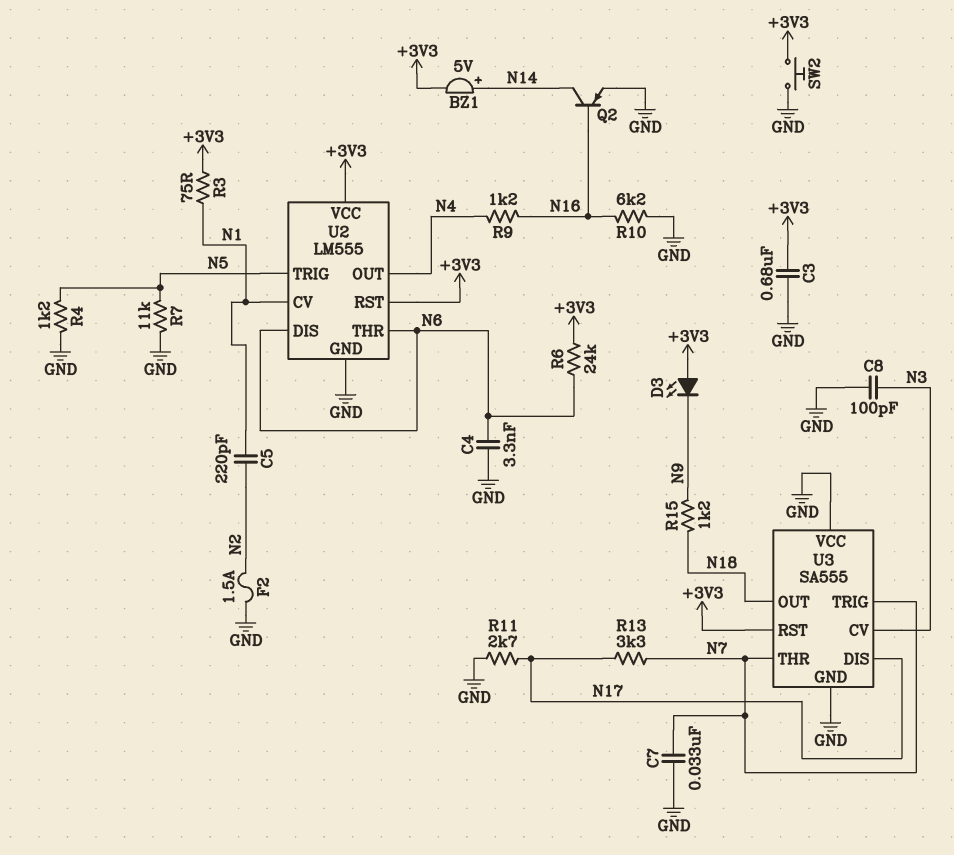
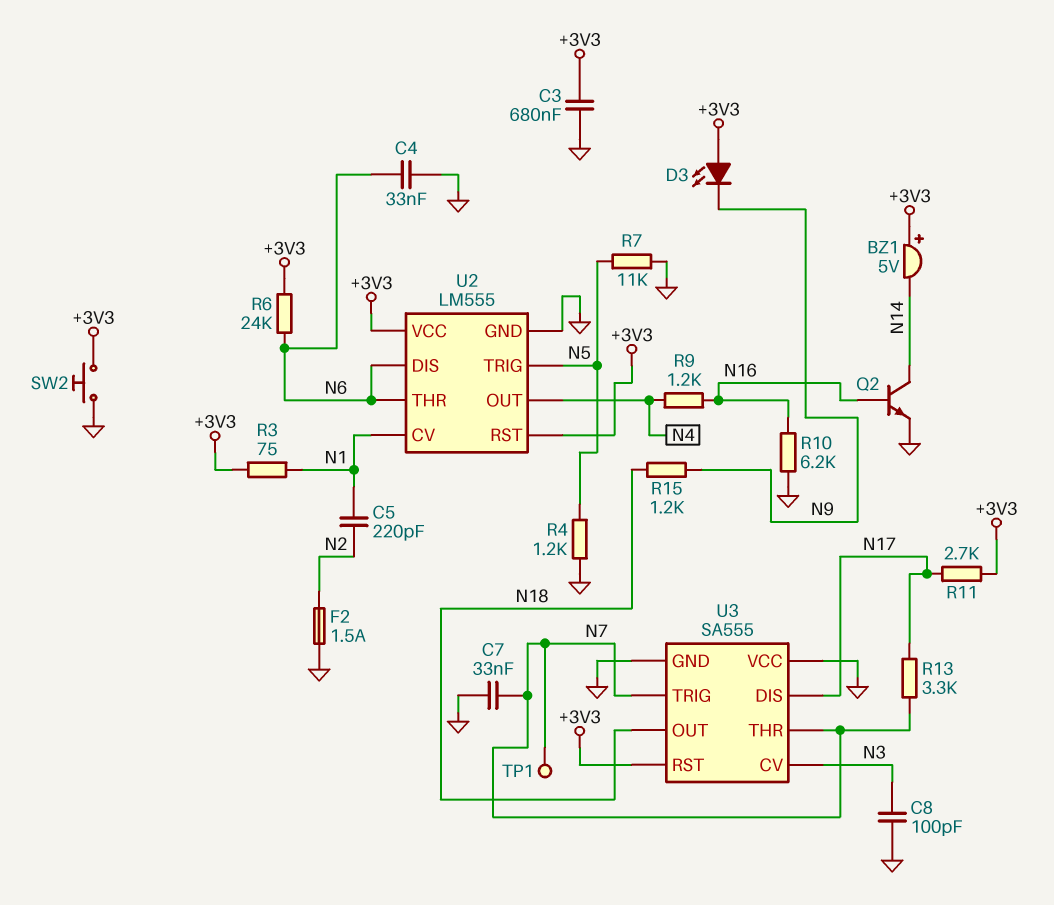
BZ1: buzzer 5V (plus N14, minus +3V3) -> buzzer 5V (plus +3V3, minus N14)
C4: 3.3nF (GND, N6) -> 33nF (GND, N6)
Q2: PNP (B N16, C N14, E GND) -> NPN (B N16, C N14, E GND)
R11: 2.7k (GND, N17) -> 2.7k (+3V3, N17)
TP1: none -> test point (N7)

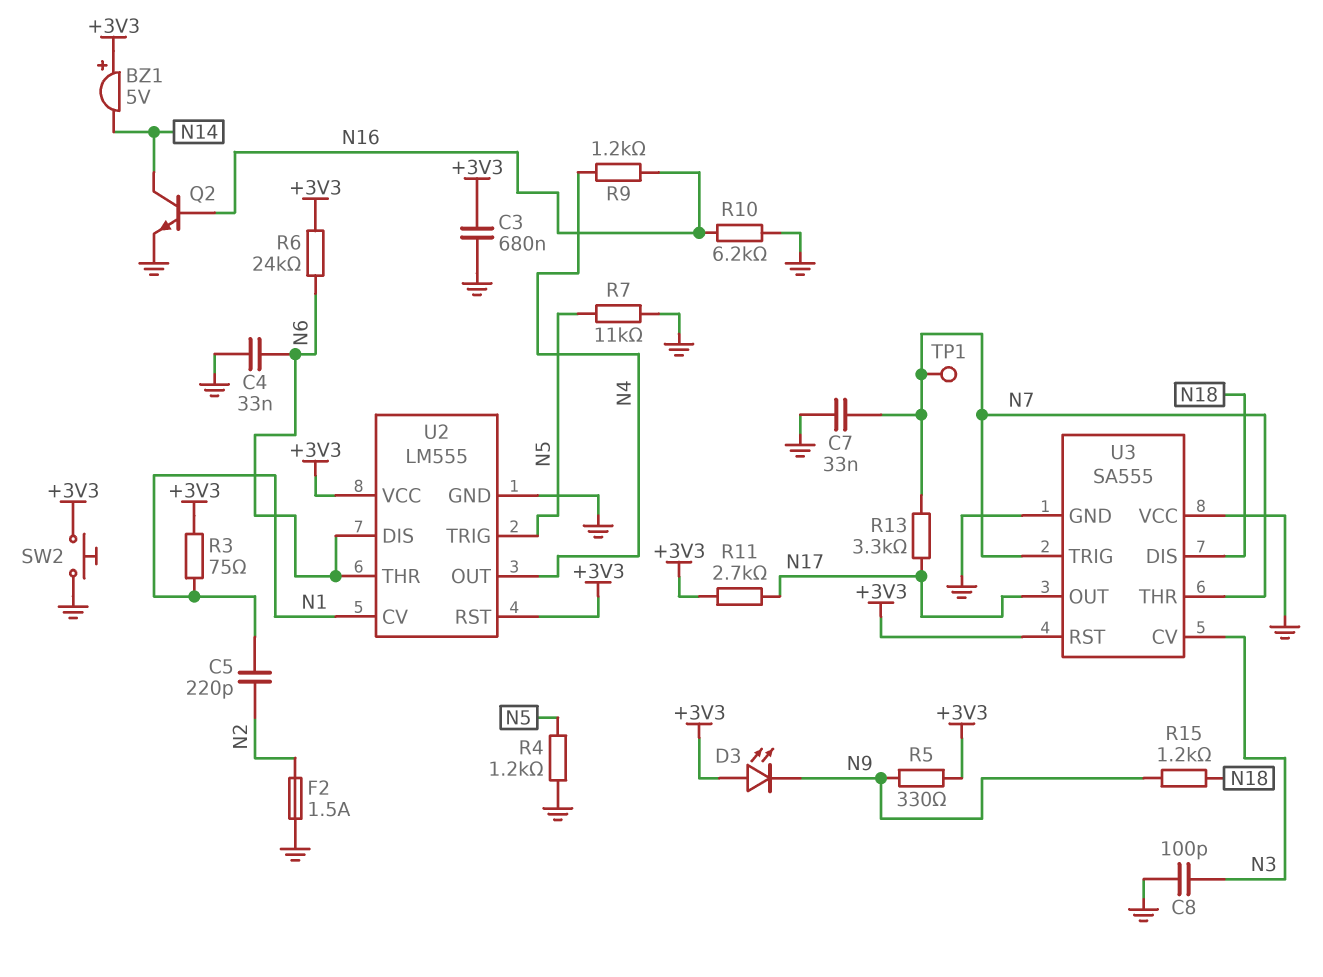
R5: none -> 330 (+3V3, N9)
U3 pin DIS: N17 -> N18
U3 pin OUT: N18 -> N17

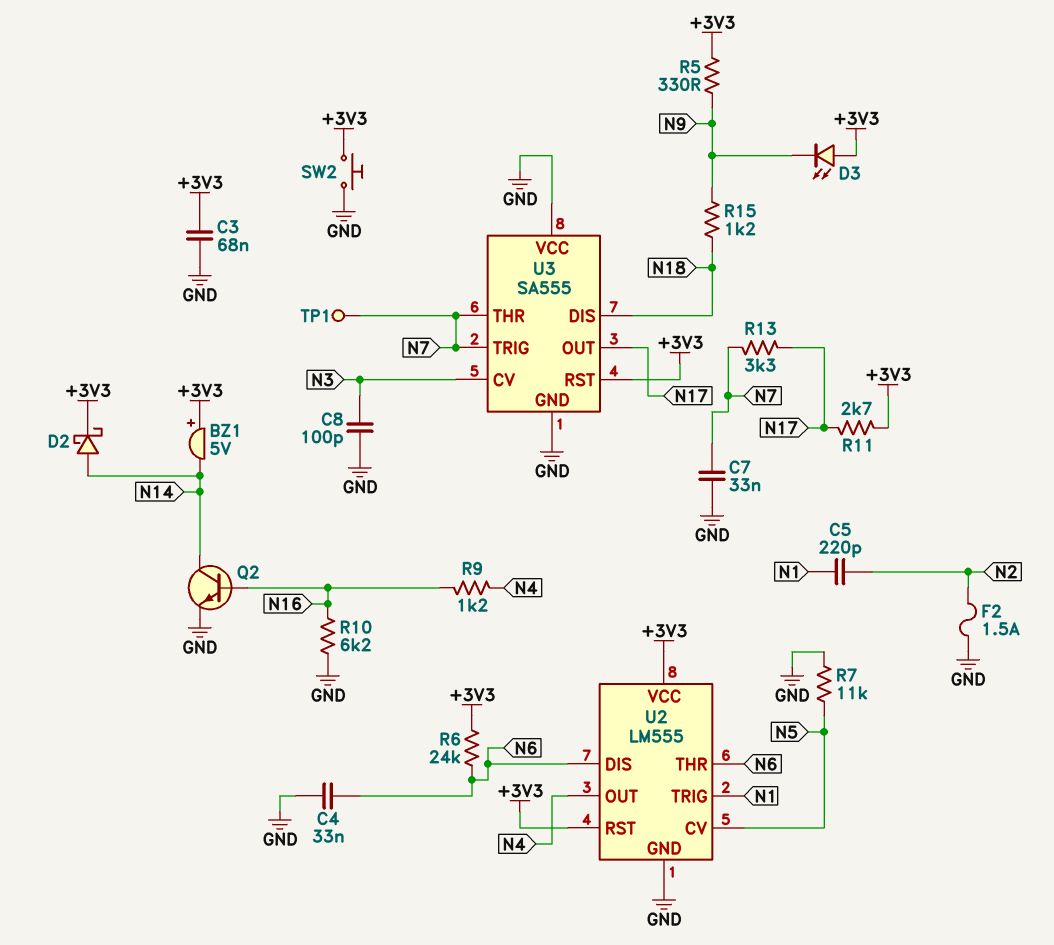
C3: 680nF (+3V3, GND) -> 68nF (+3V3, GND)
D2: none -> schottky (A N14, K +3V3)
R3: 75 (+3V3, N1) -> none
R4: 1.2k (GND, N5) -> none
U2 pin CV: N1 -> N5
U2 pin TRIG: N5 -> N1

